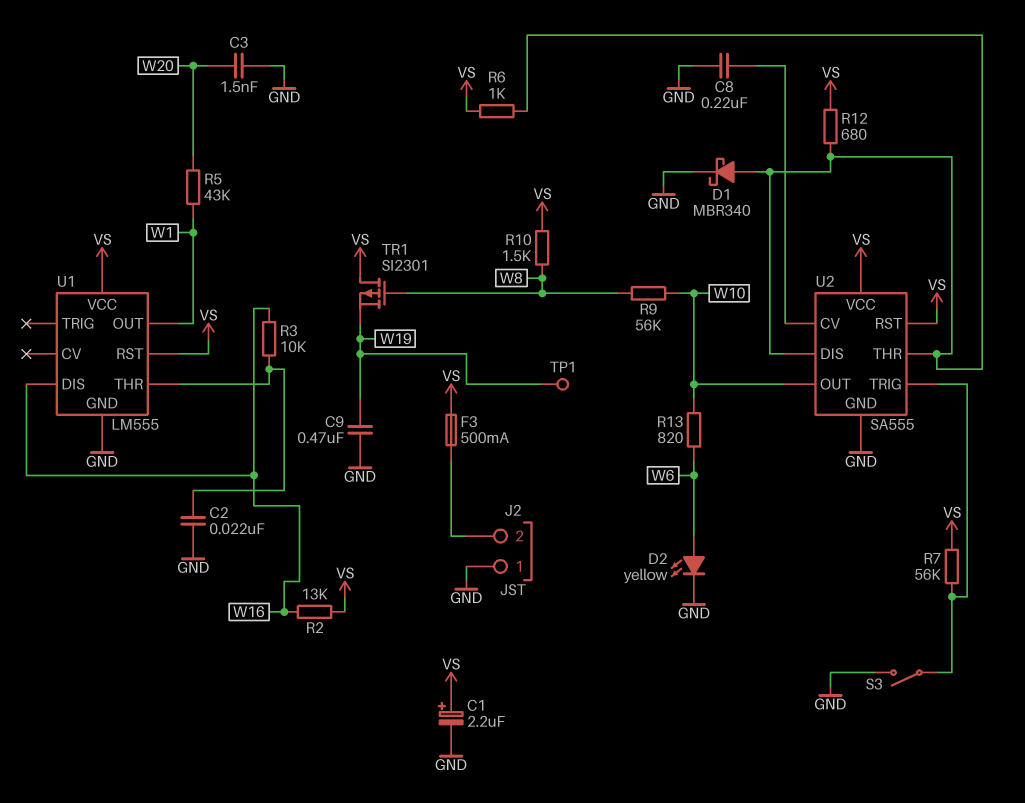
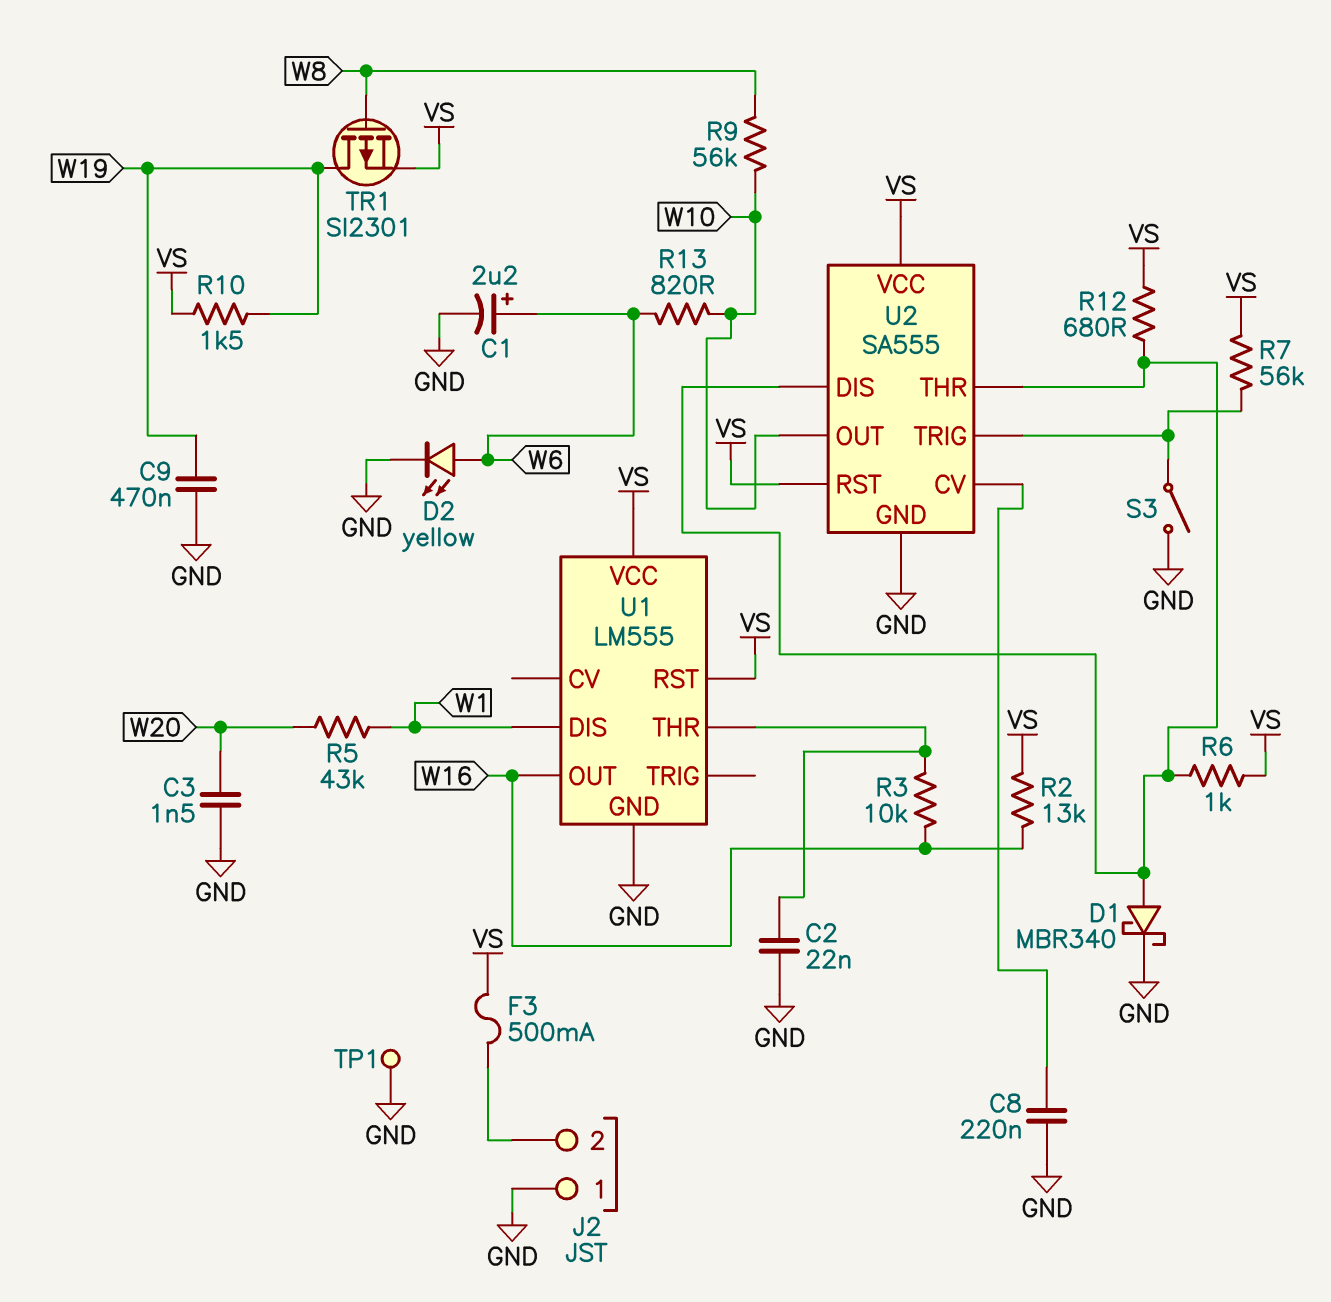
C1: 2.2uF (plus VS, minus GND) -> 2.2uF (plus W6, minus GND)
R10: 1.5k (VS, W8) -> 1.5k (VS, W19)
TP1: test point (W19) -> test point (GND)
TR1: PMOS SI2301 (G W8, D VS, S W19) -> PMOS SI2301 (G W8, D W19, S VS)
U1 pin DIS: W16 -> W1
U1 pin OUT: W1 -> W16

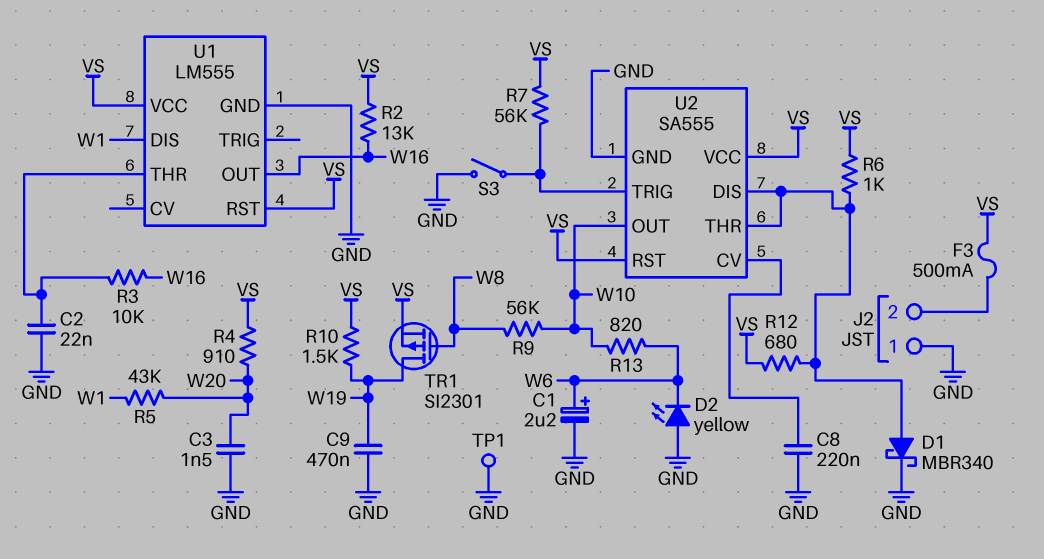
D2: LED yellow (A W6, K GND) -> LED yellow (A GND, K W6)
R4: none -> 910 (VS, W20)

